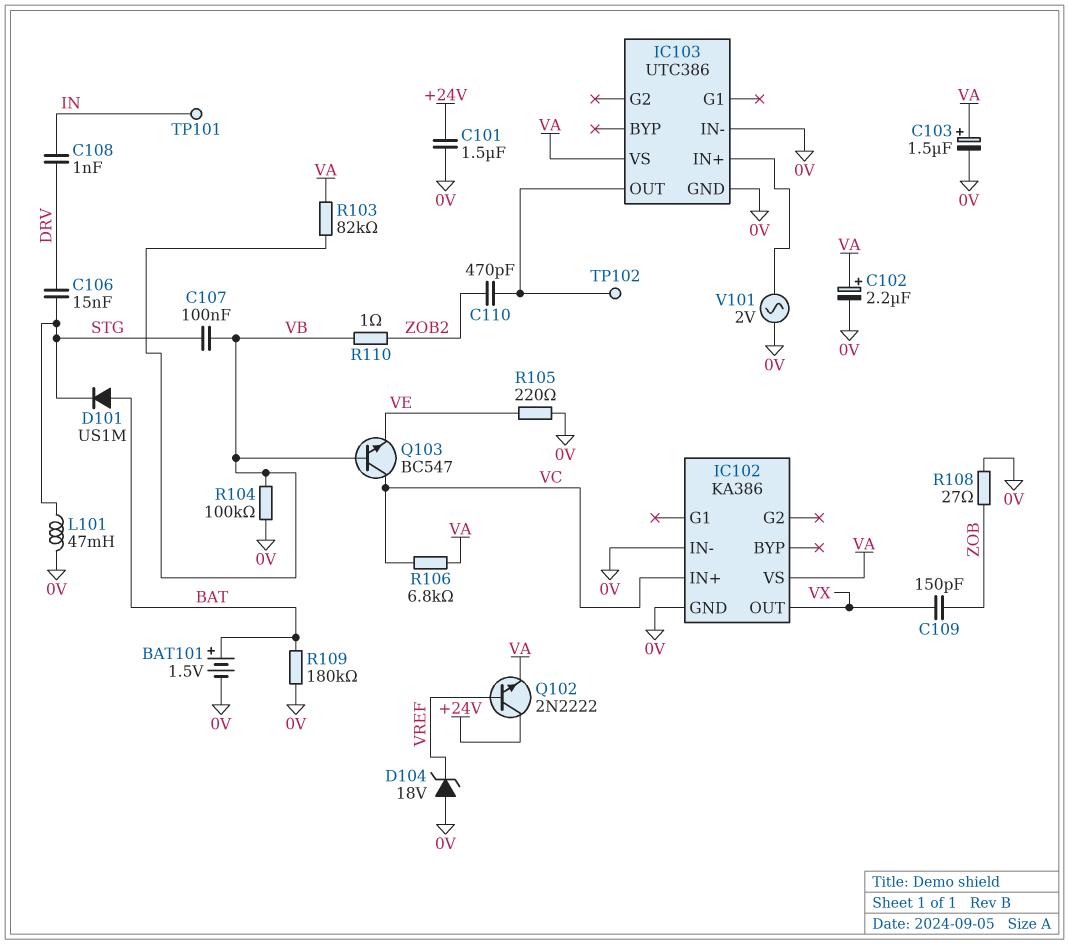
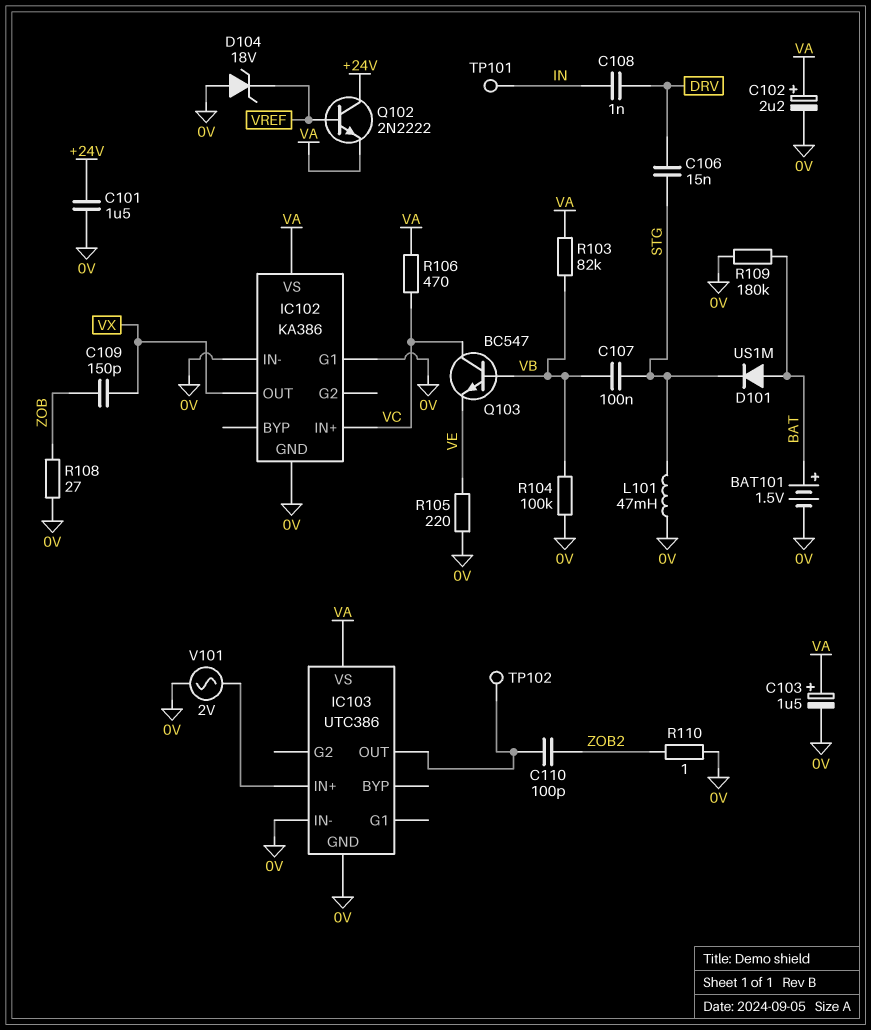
C110: 470pF (IC103/OUT, ZOB2) -> 100pF (IC103/OUT, ZOB2)
IC102 pin G1: none -> 0V
R106: 6.8k (VA, VC) -> 470 (VA, VC)
R110: 1 (VB, ZOB2) -> 1 (0V, ZOB2)

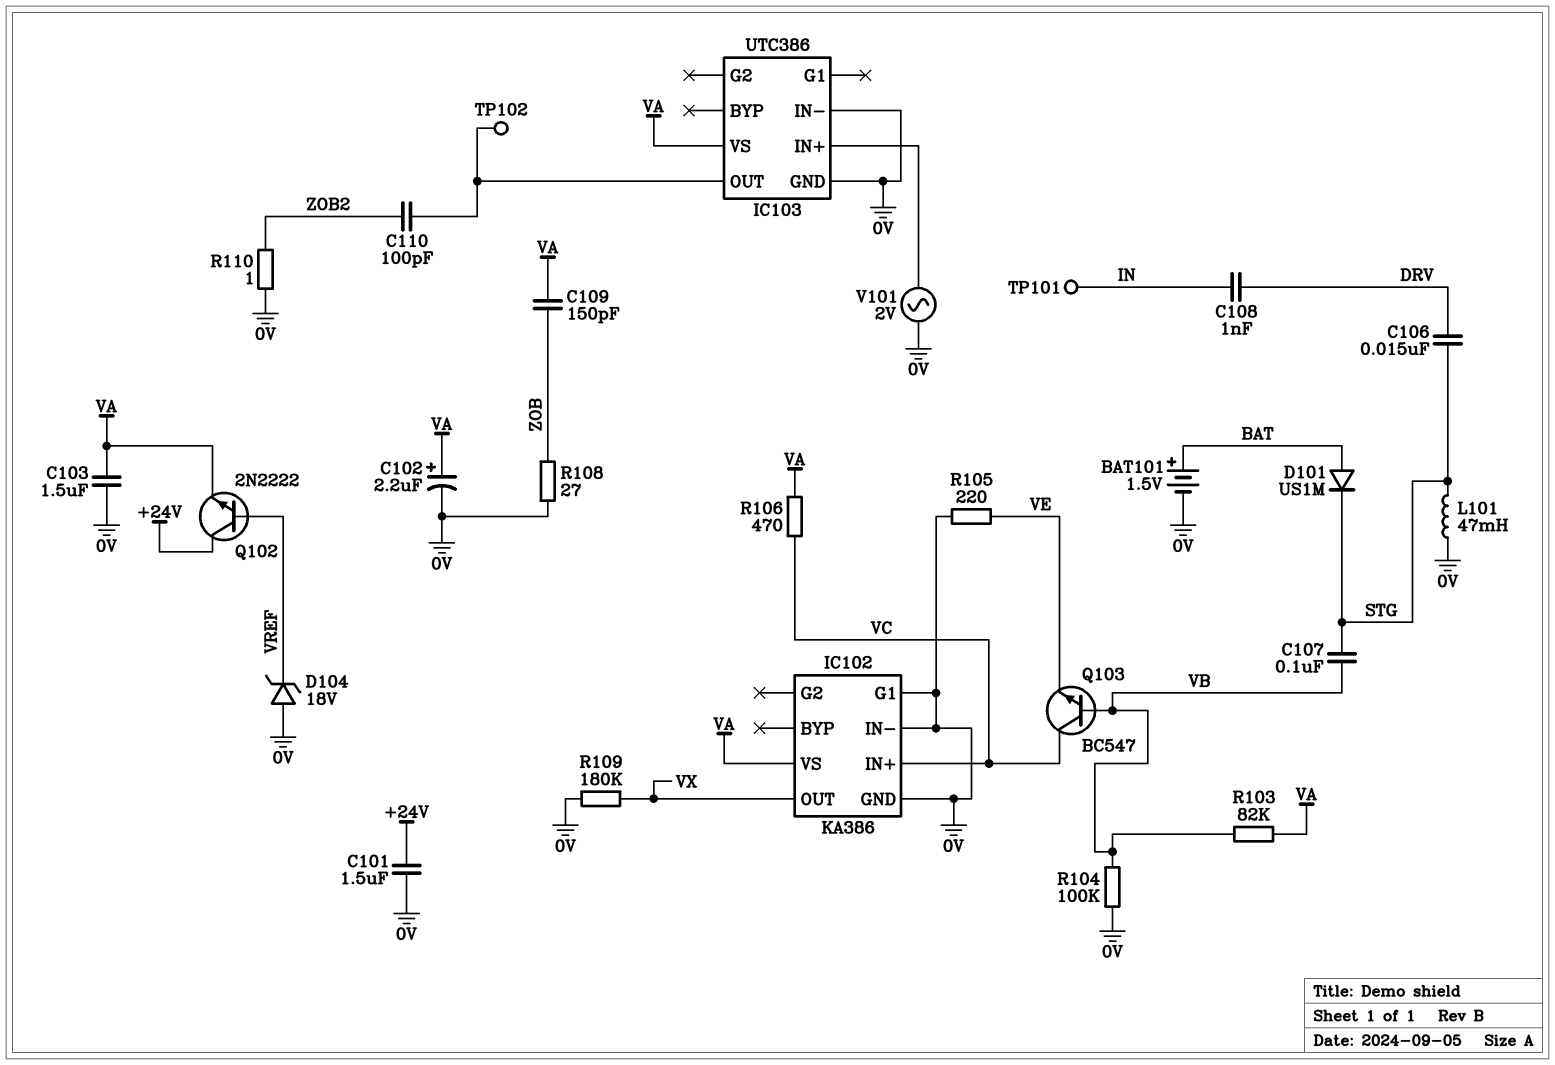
C103: 1.5uF (plus VA, minus 0V) -> 1.5uF (0V, VA)
C109: 150pF (VX, ZOB) -> 150pF (VA, ZOB)
R109: 180k (0V, BAT) -> 180k (0V, VX)

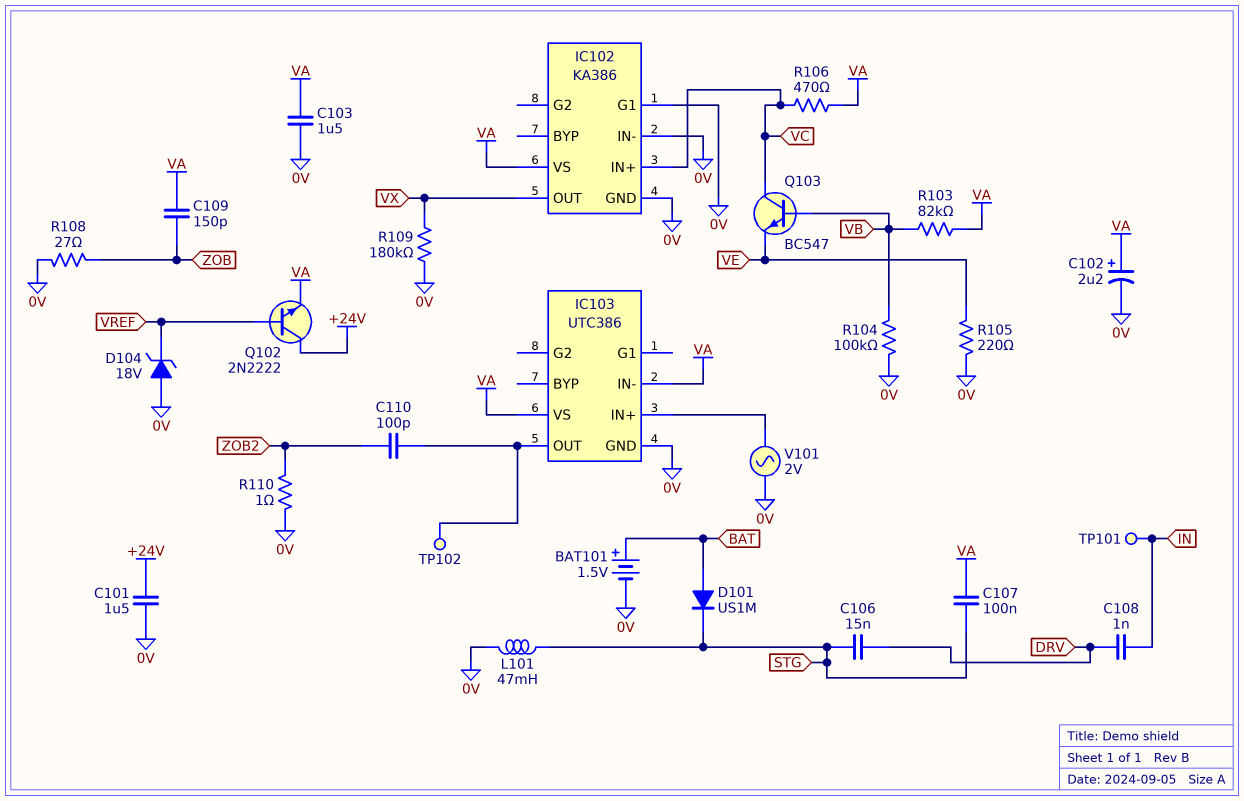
C107: 100nF (STG, VB) -> 100nF (STG, VA)
IC103 pin IN-: 0V -> VA

